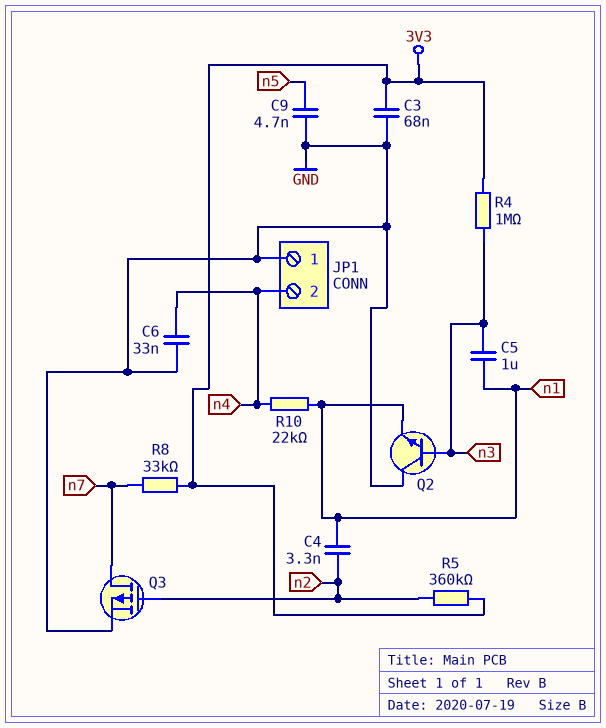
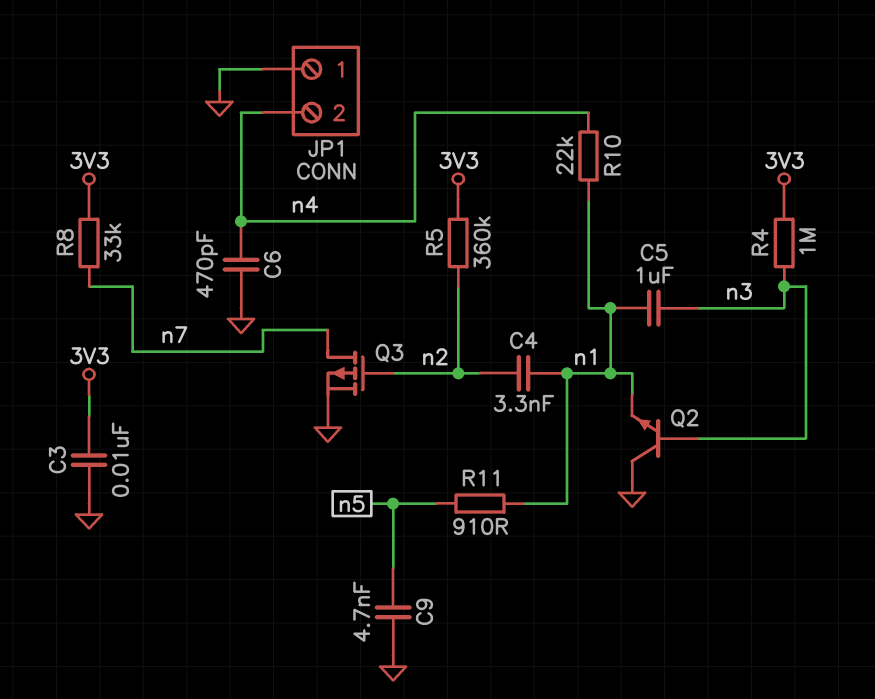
C3: 68nF (3V3, GND) -> 10nF (3V3, GND)
C6: 33nF (GND, n4) -> 470pF (GND, n4)
R11: none -> 910 (n1, n5)

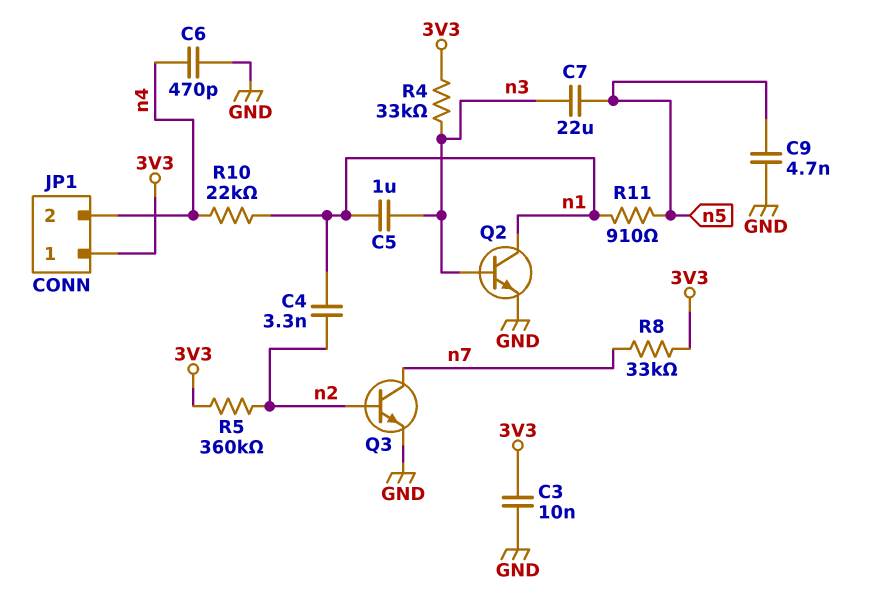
C7: none -> 22uF (n3, n5)
JP1 pin 1: GND -> 3V3
Q2: NPN (B n3, C GND, E n1) -> NPN (B n3, C n1, E GND)
Q3: PMOS (G n2, D n7, S GND) -> NPN (B n2, C n7, E GND)
R4: 1M (3V3, n3) -> 33k (3V3, n3)

